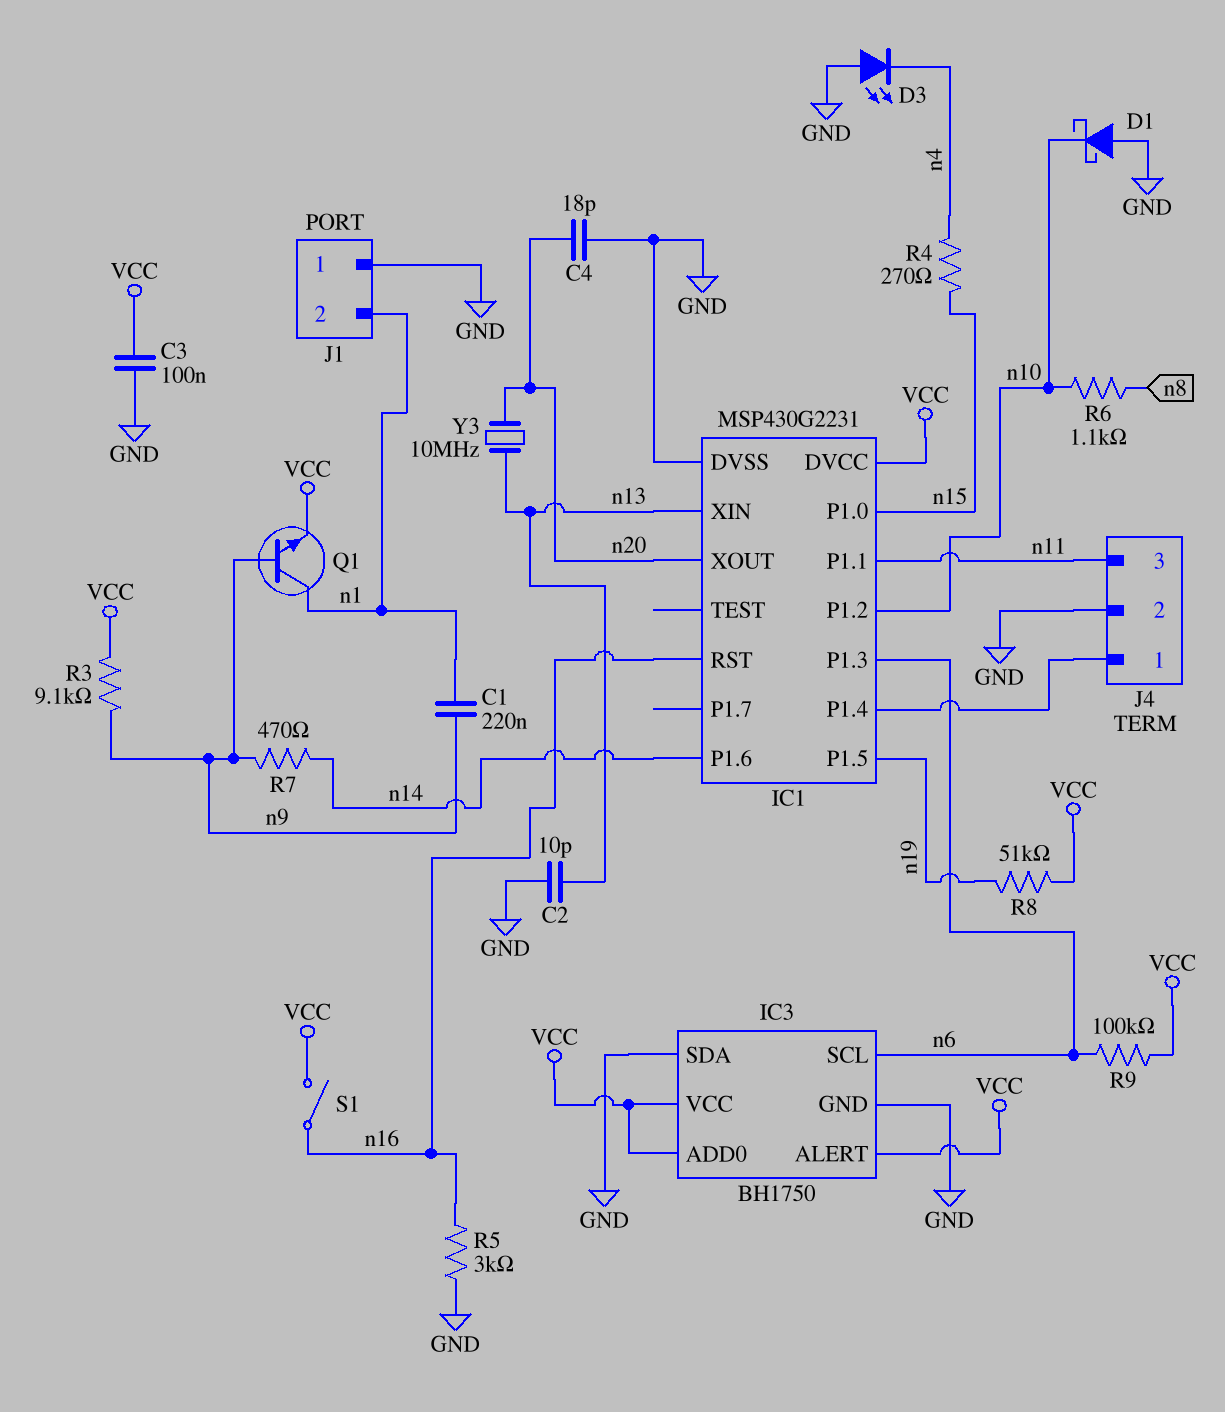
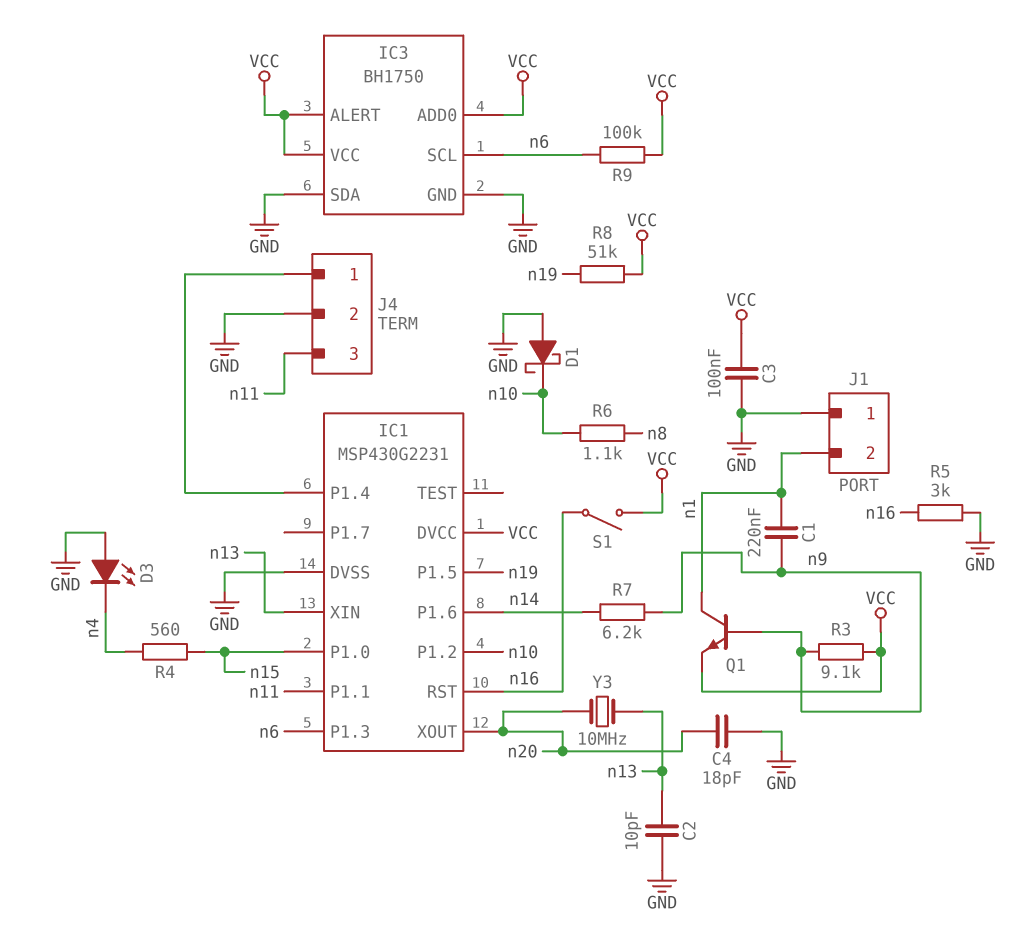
R4: 270 (n4, n15) -> 560 (n4, n15)
R7: 470 (n9, n14) -> 6.2k (n9, n14)

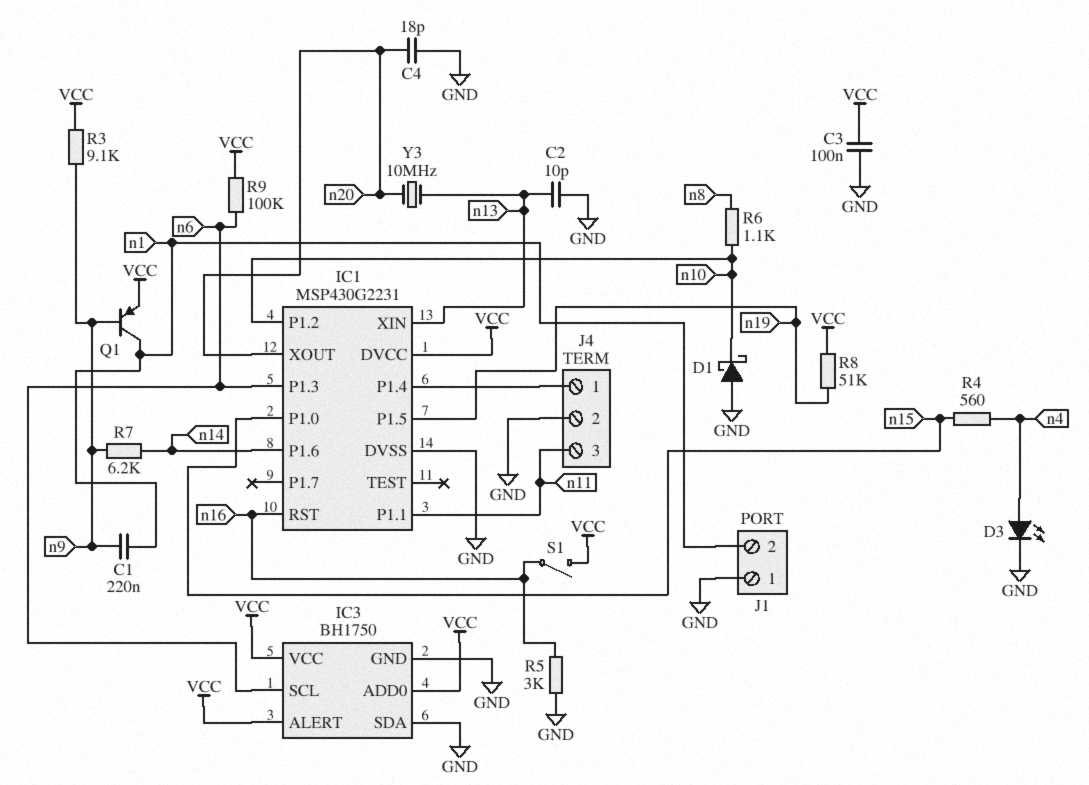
D3: LED (A GND, K n4) -> LED (A n4, K GND)
Q1: NPN (B n9, C n1, E VCC) -> PNP (B n9, C n1, E VCC)

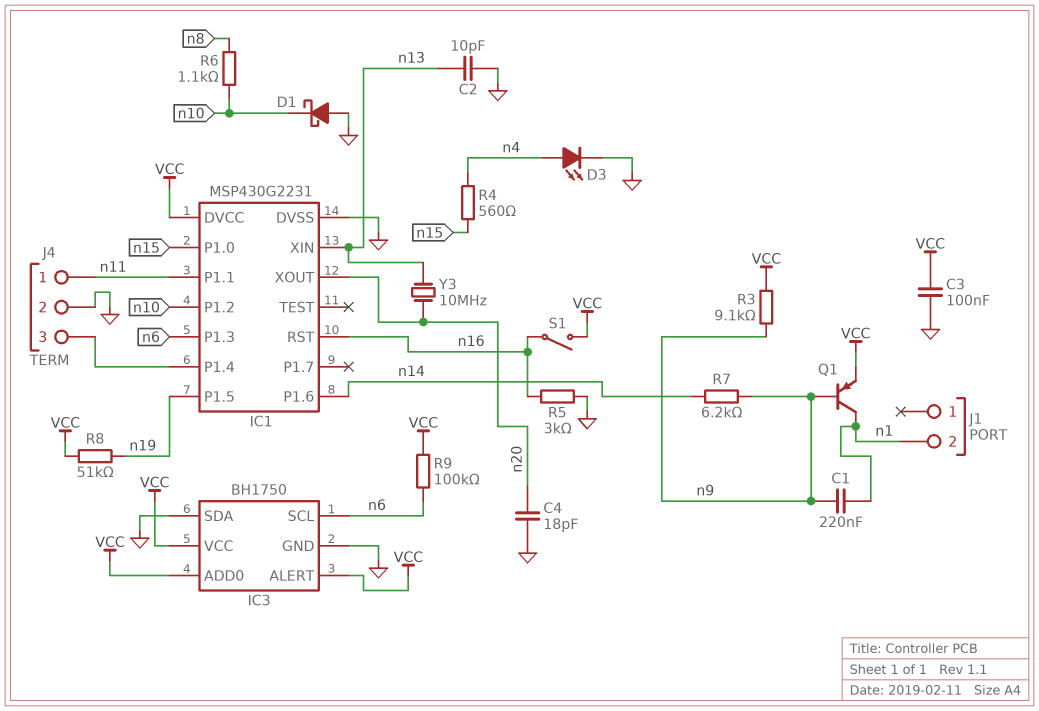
J1 pin 1: GND -> none
J4 pin 1: IC1/P1.4 -> n11
J4 pin 3: n11 -> IC1/P1.4

